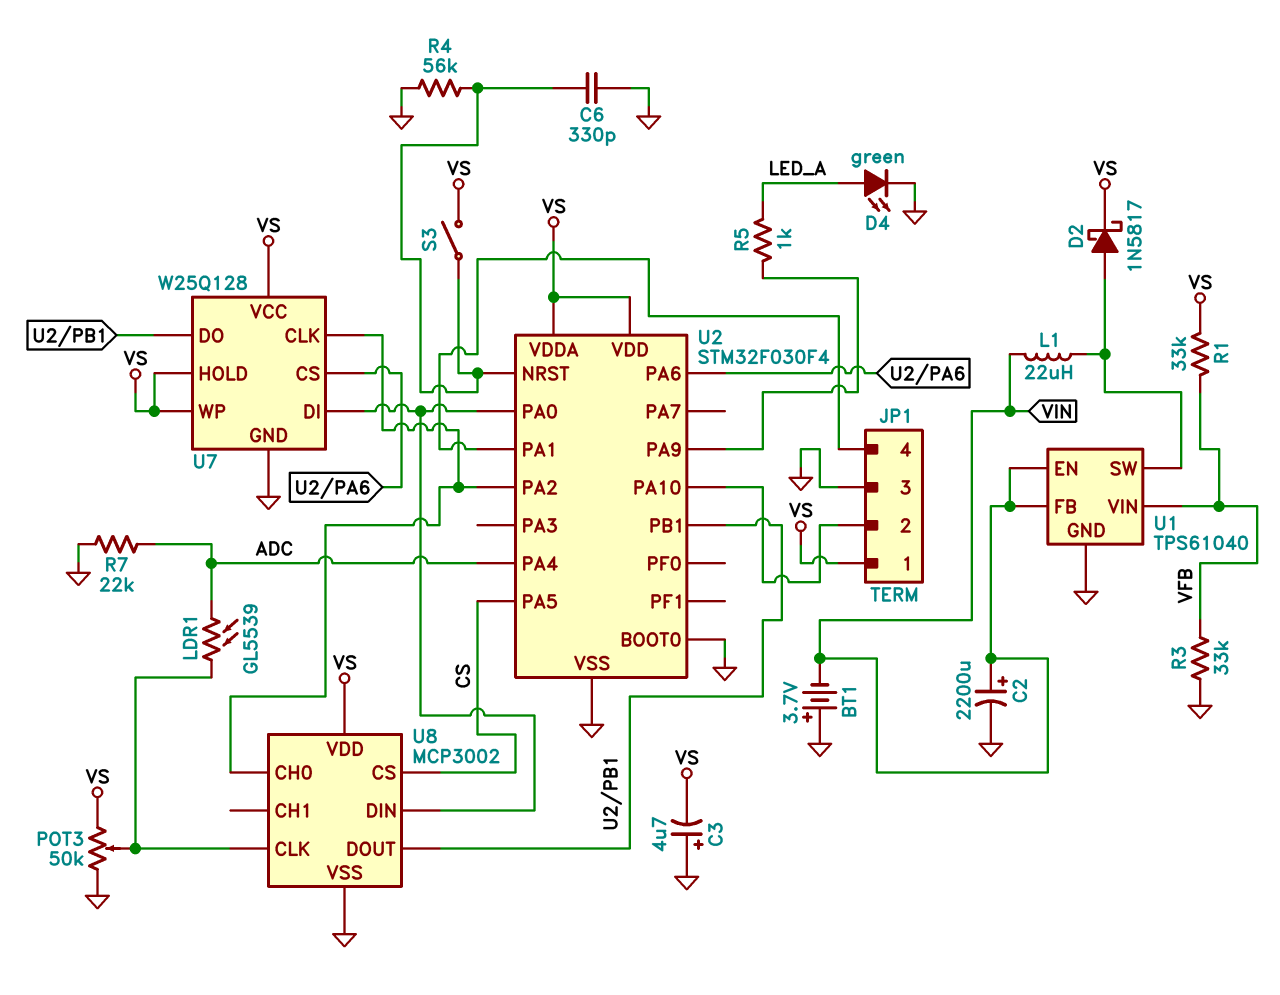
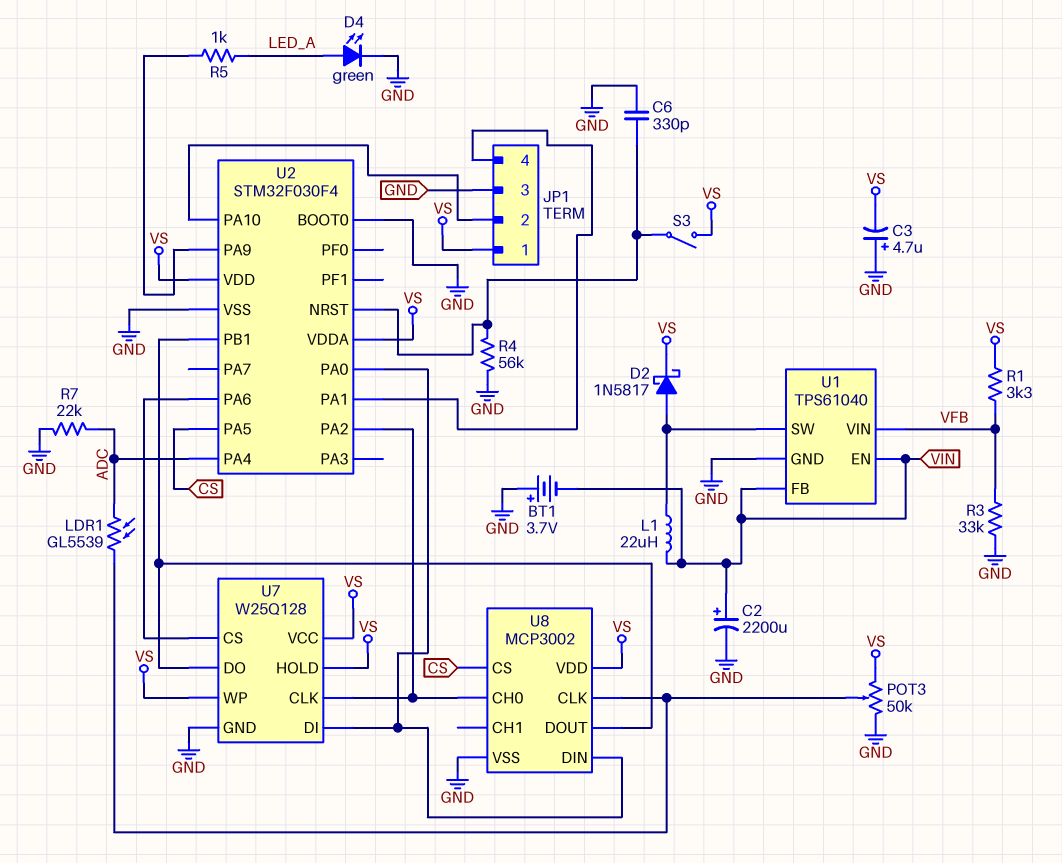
R1: 33k (VFB, VS) -> 3.3k (VFB, VS)

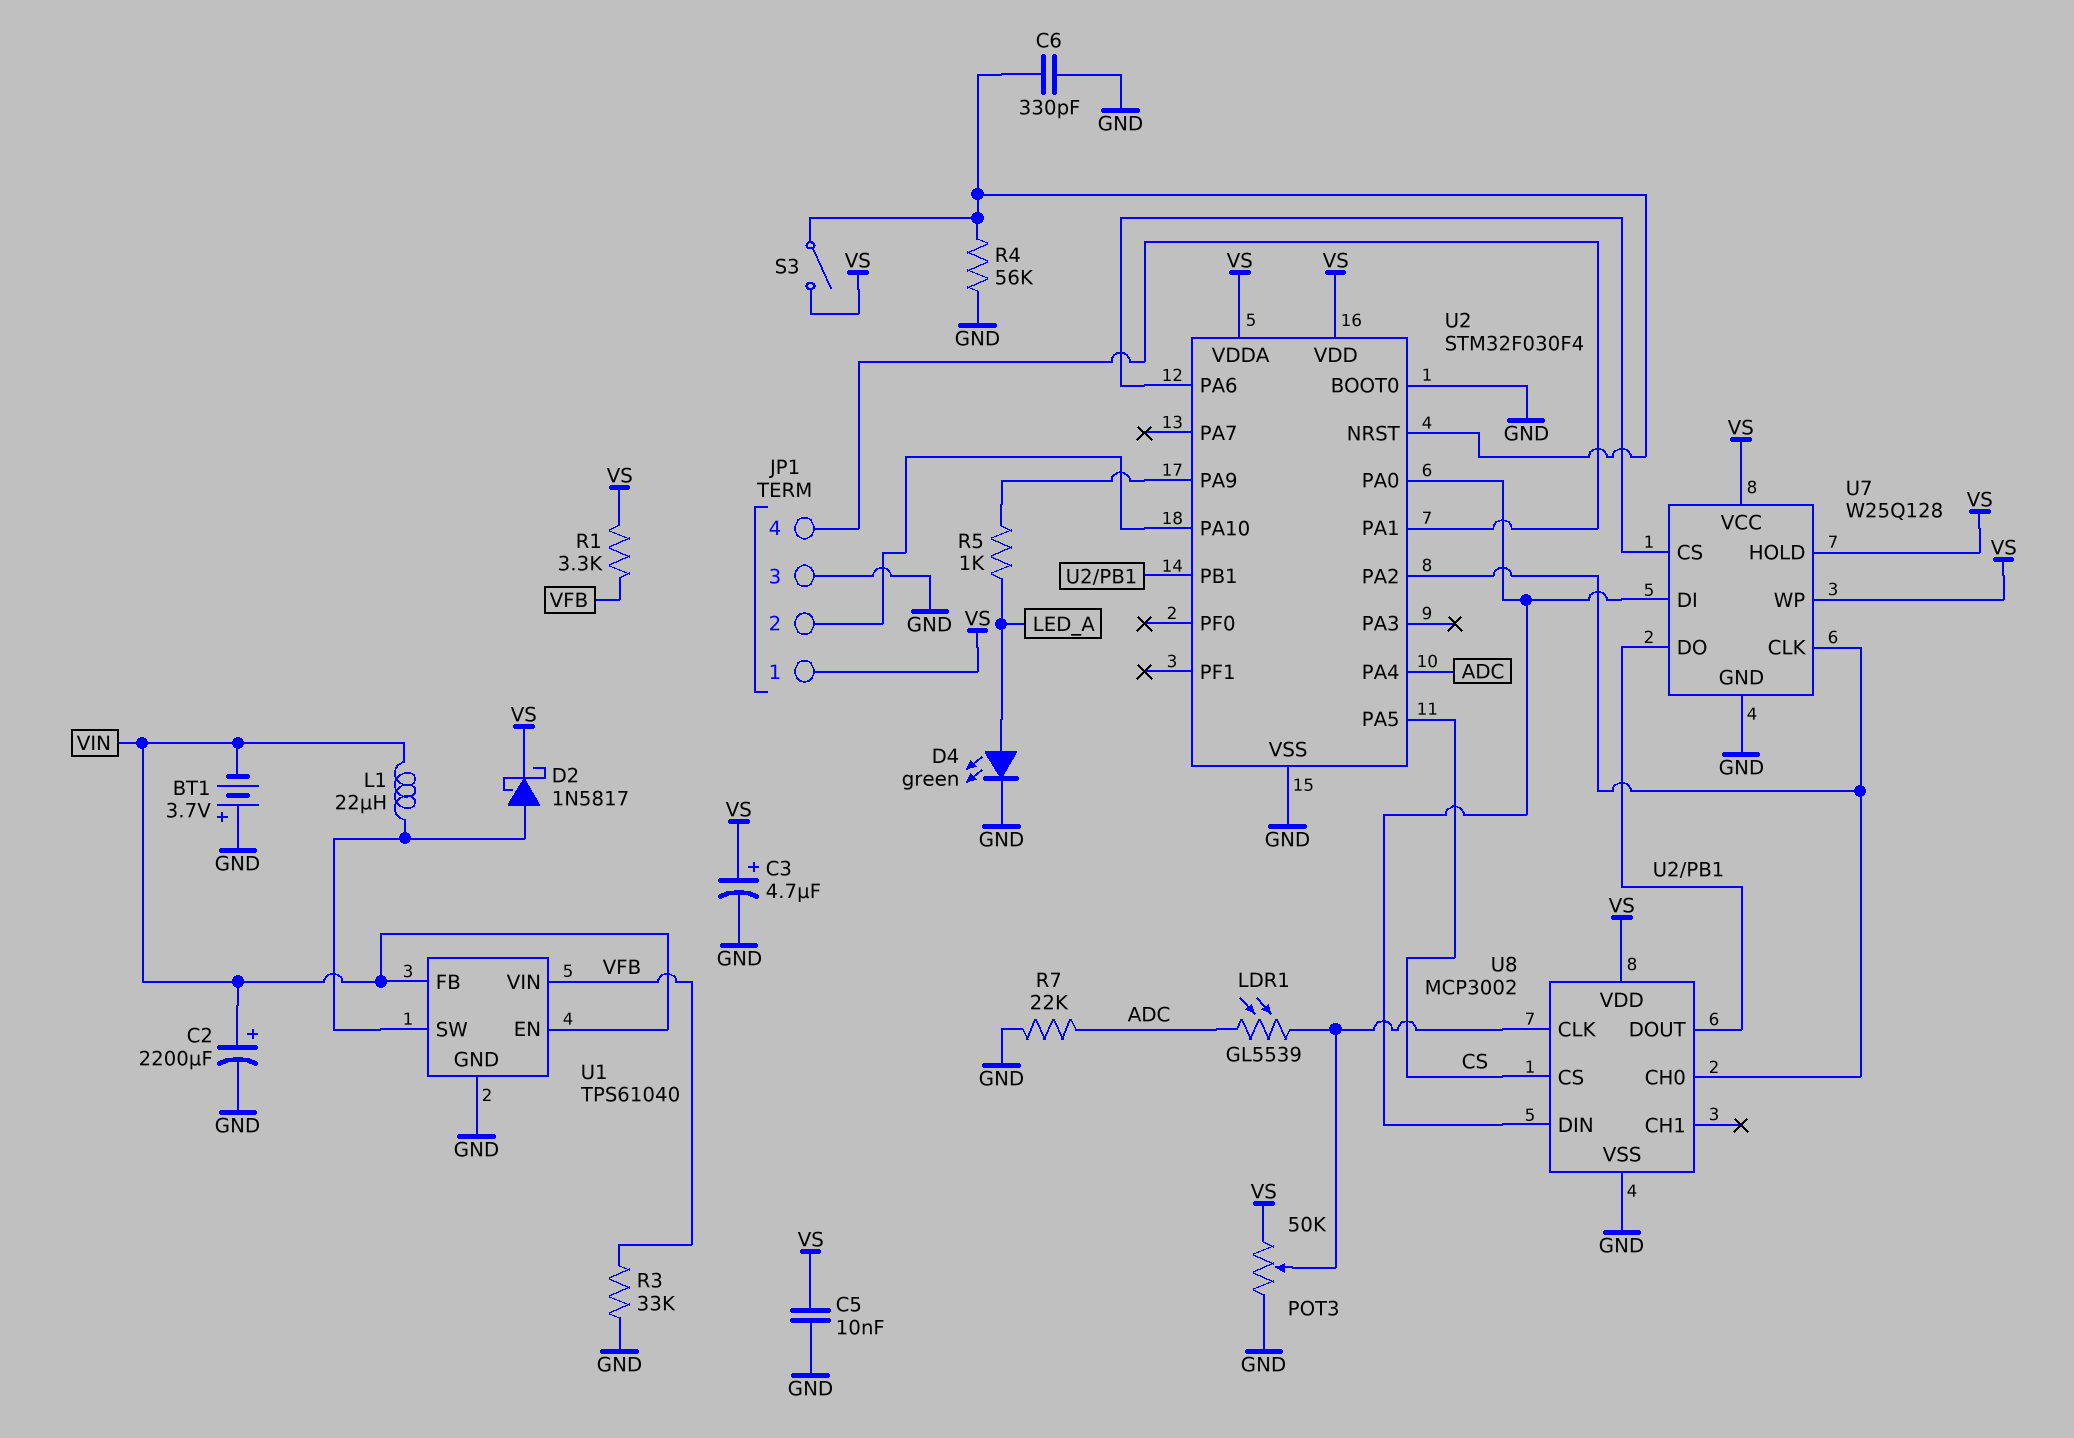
C3: 4.7uF (plus GND, minus VS) -> 4.7uF (plus VS, minus GND)
C5: none -> 10nF (GND, VS)

